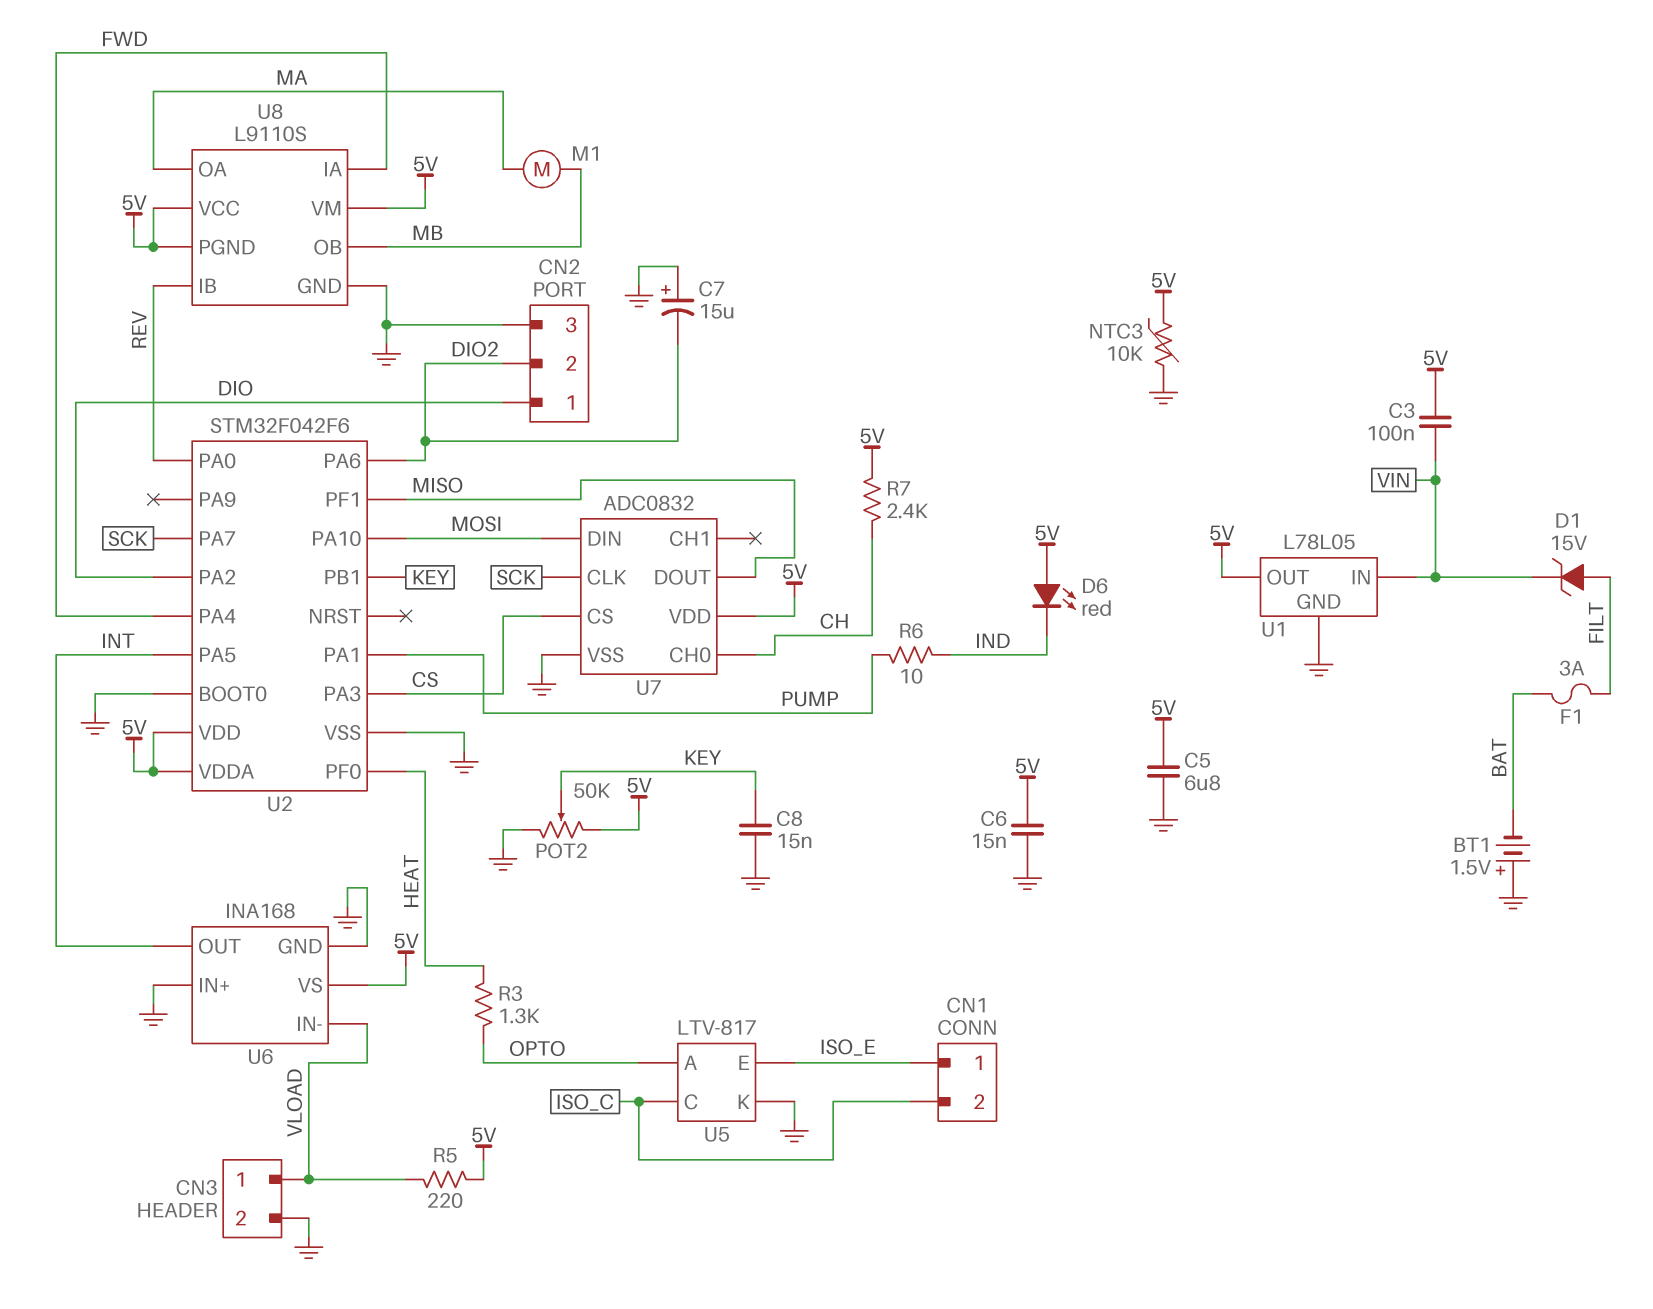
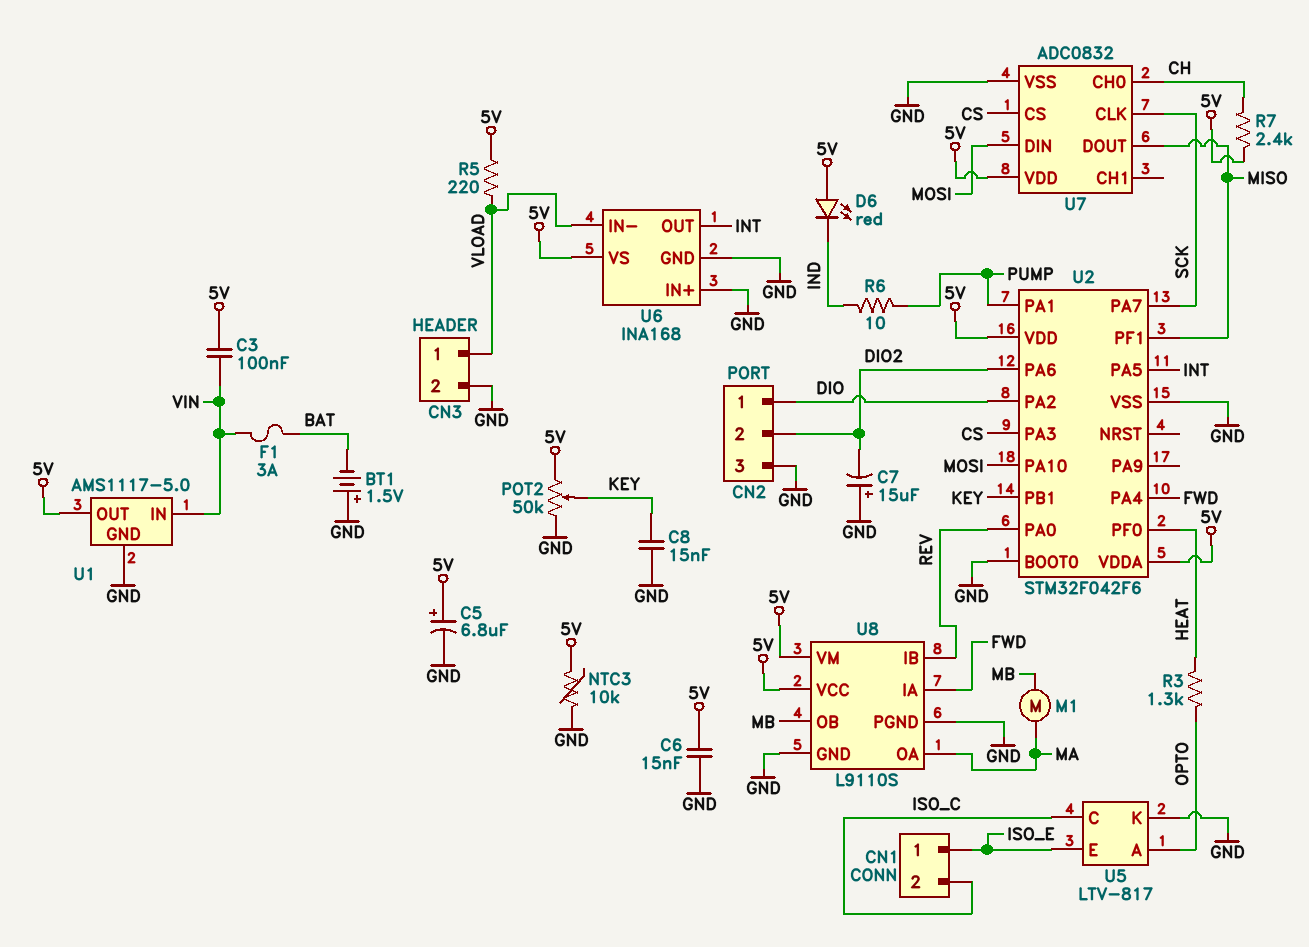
C5: 6.8uF (5V, GND) -> 6.8uF (plus 5V, minus GND)
D1: zener 15V (A FILT, K VIN) -> none
F1: 3A (BAT, FILT) -> 3A (BAT, VIN)
U1: L78L05 -> AMS1117-5.0
U8 pin PGND: 5V -> GND

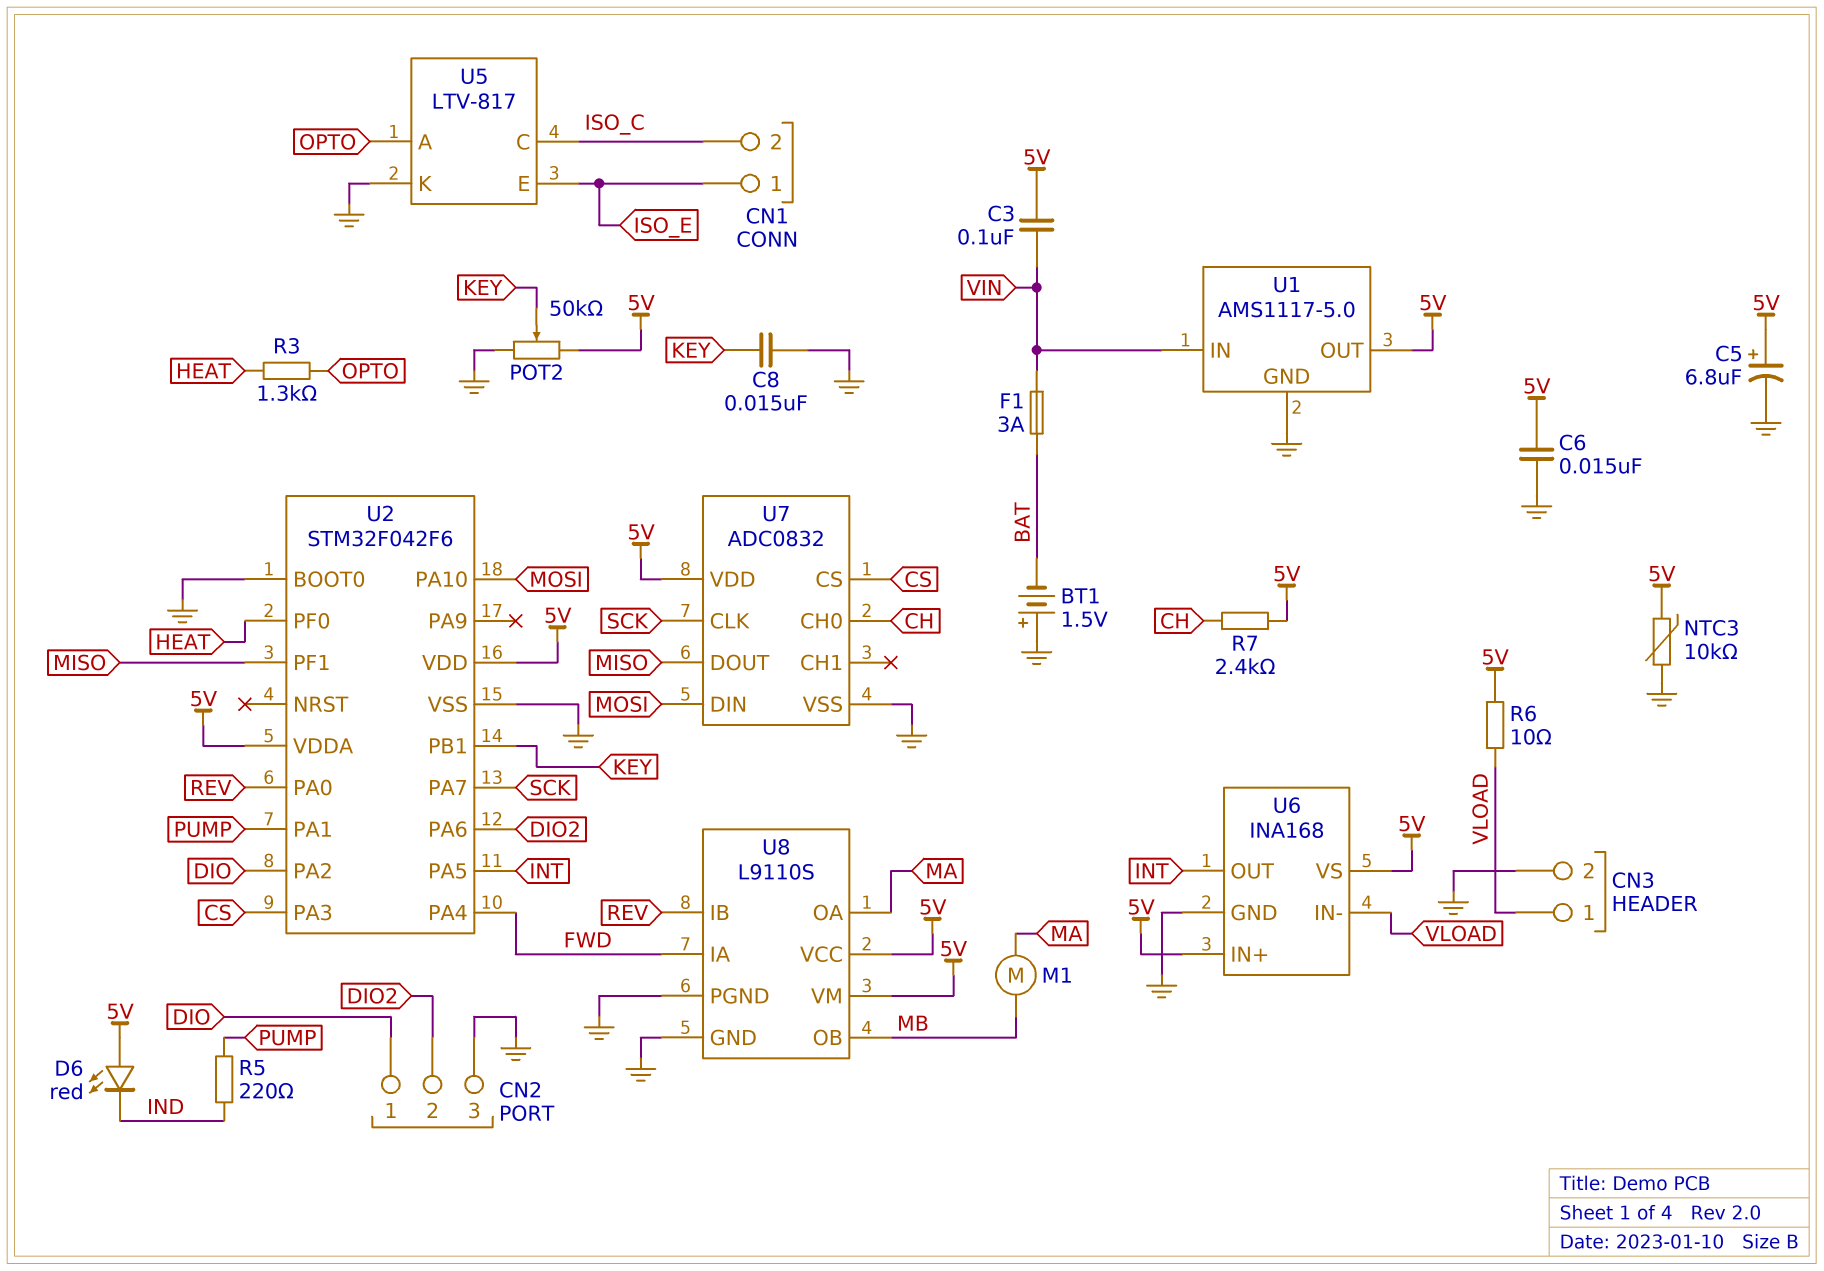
C7: 15uF (plus GND, minus DIO2) -> none
R5: 220 (5V, VLOAD) -> 220 (IND, PUMP)
R6: 10 (IND, PUMP) -> 10 (5V, VLOAD)
U6 pin IN+: GND -> 5V

